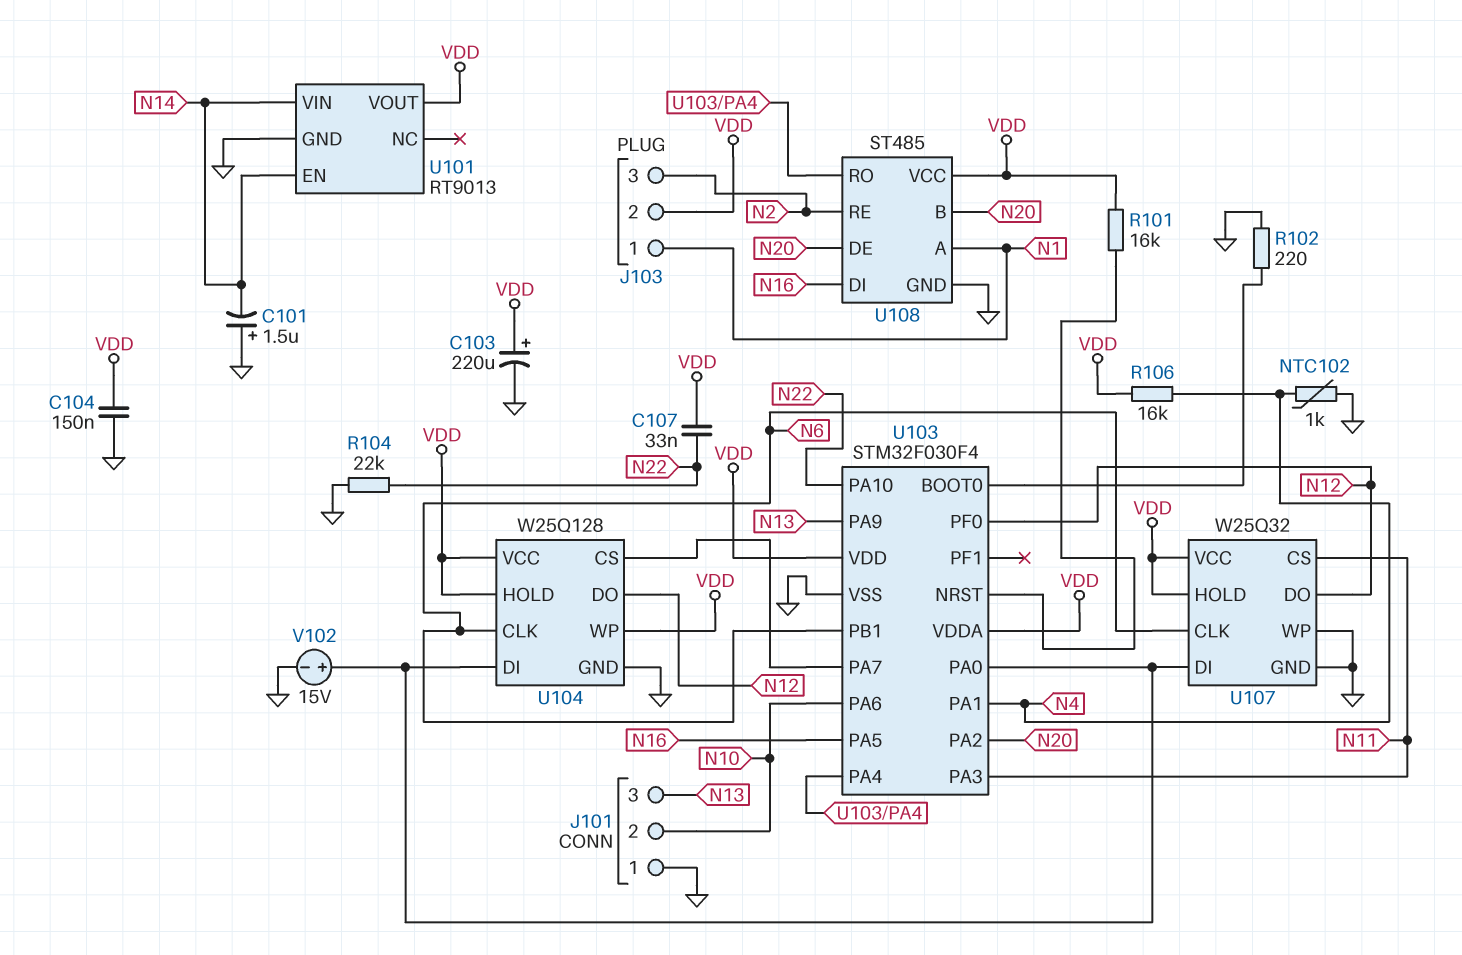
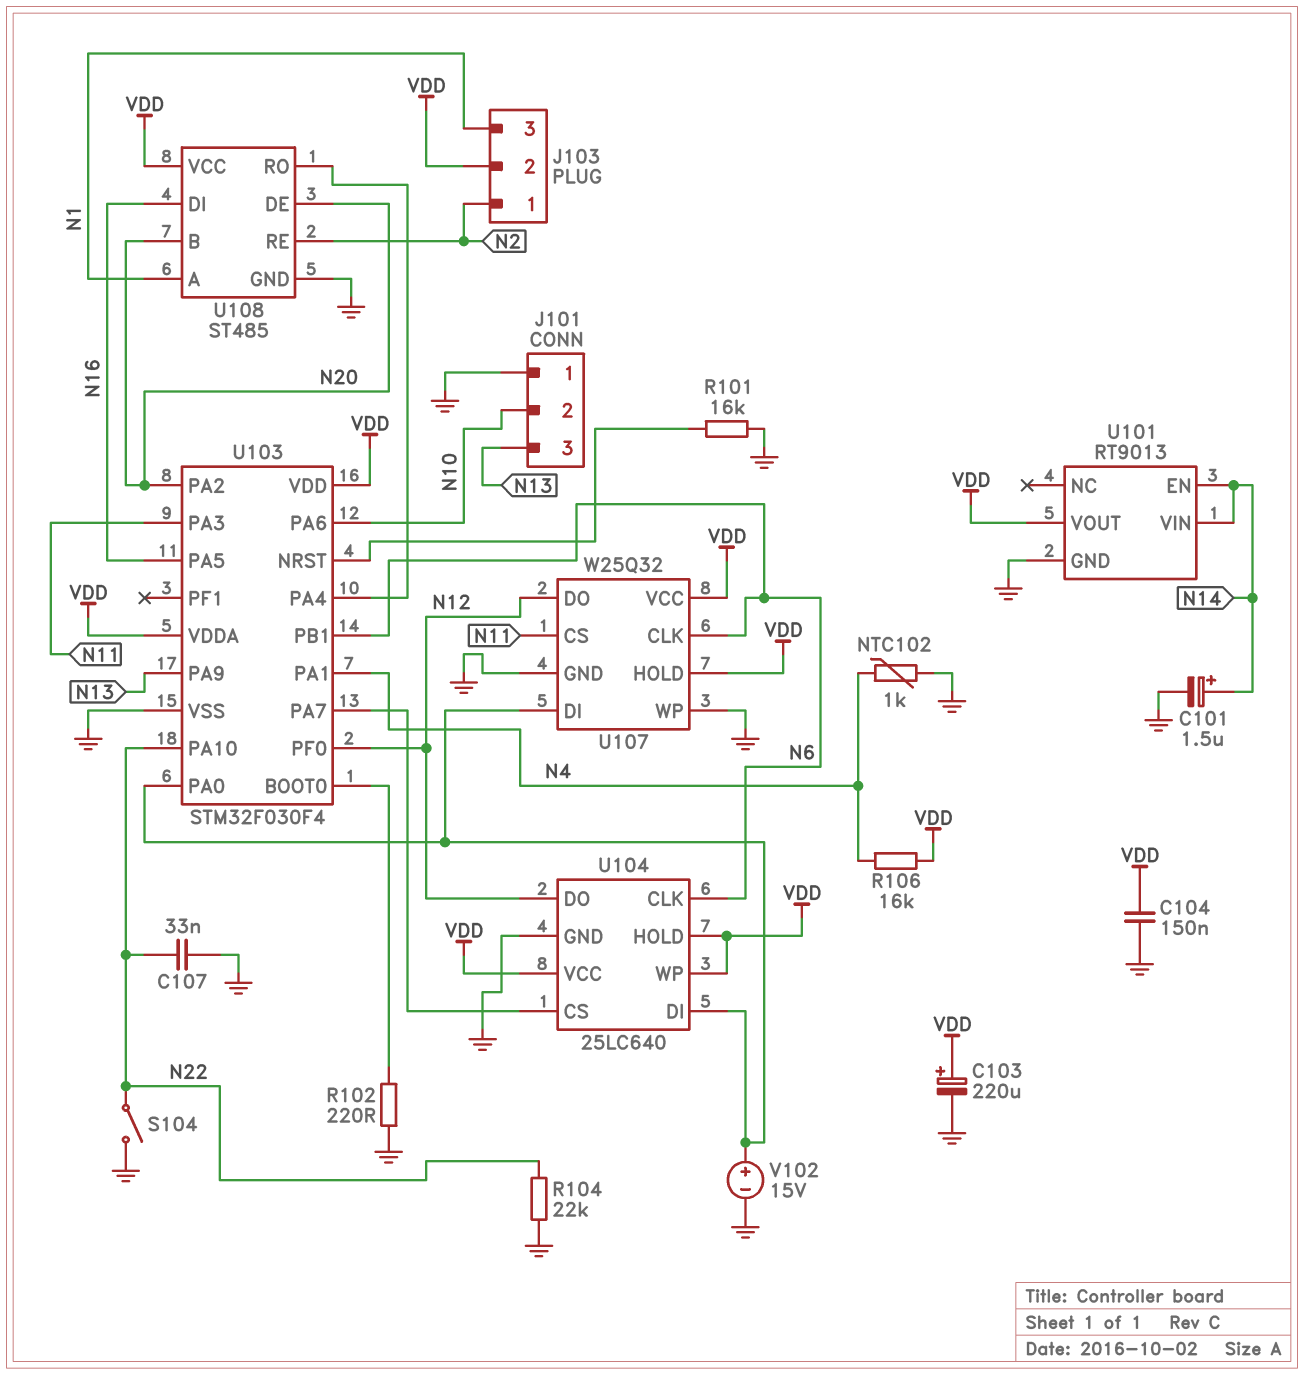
C101: 1.5uF (plus GND, minus N14) -> 1.5uF (plus N14, minus GND)
C107: 33nF (N22, VDD) -> 33nF (GND, N22)
J103 pin 1: N1 -> N2
J103 pin 3: N2 -> N1
R101: 16k (U103/NRST, VDD) -> 16k (GND, U103/NRST)
S104: none -> switch (GND, N22)
U104: W25Q128 -> 25LC640

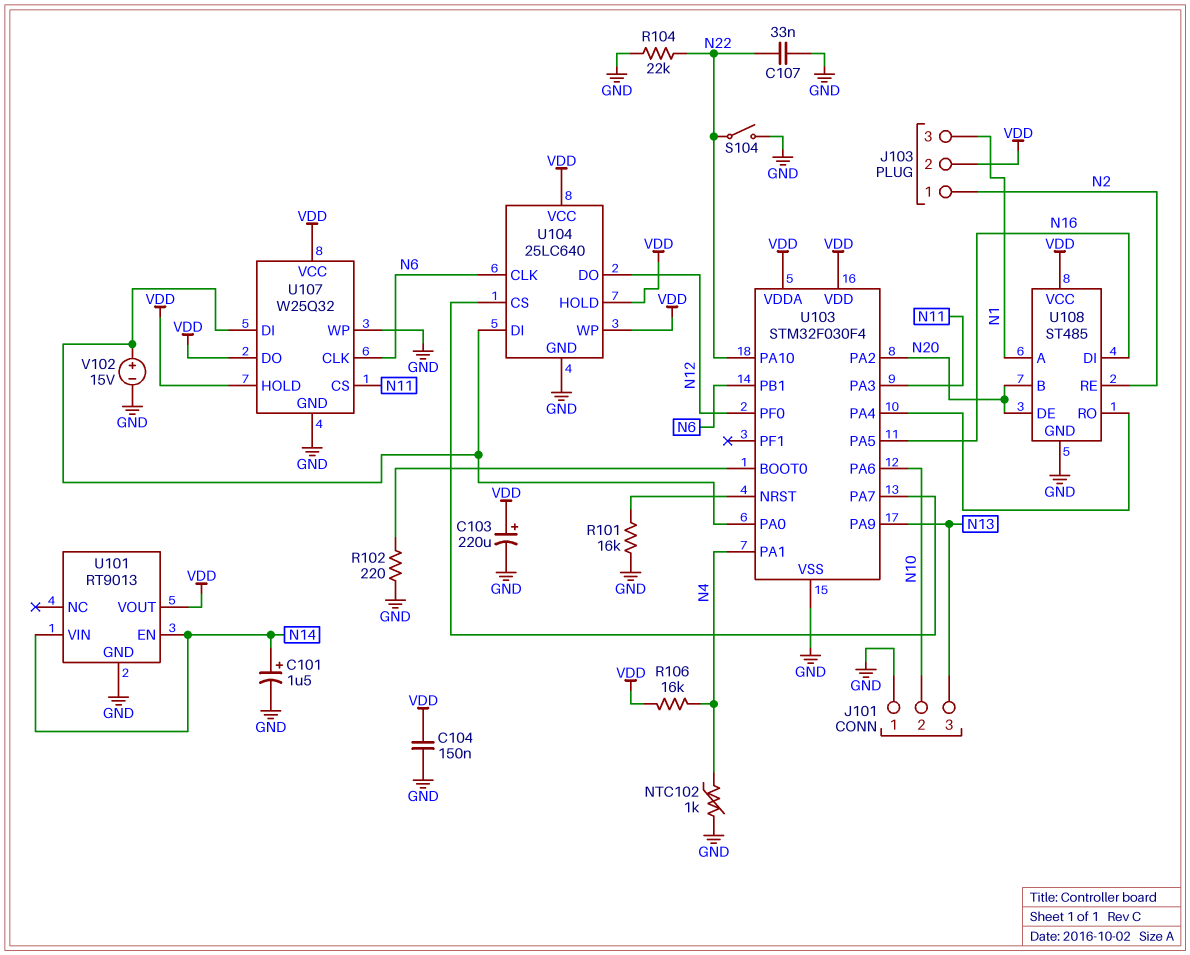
U107 pin DO: N12 -> VDD

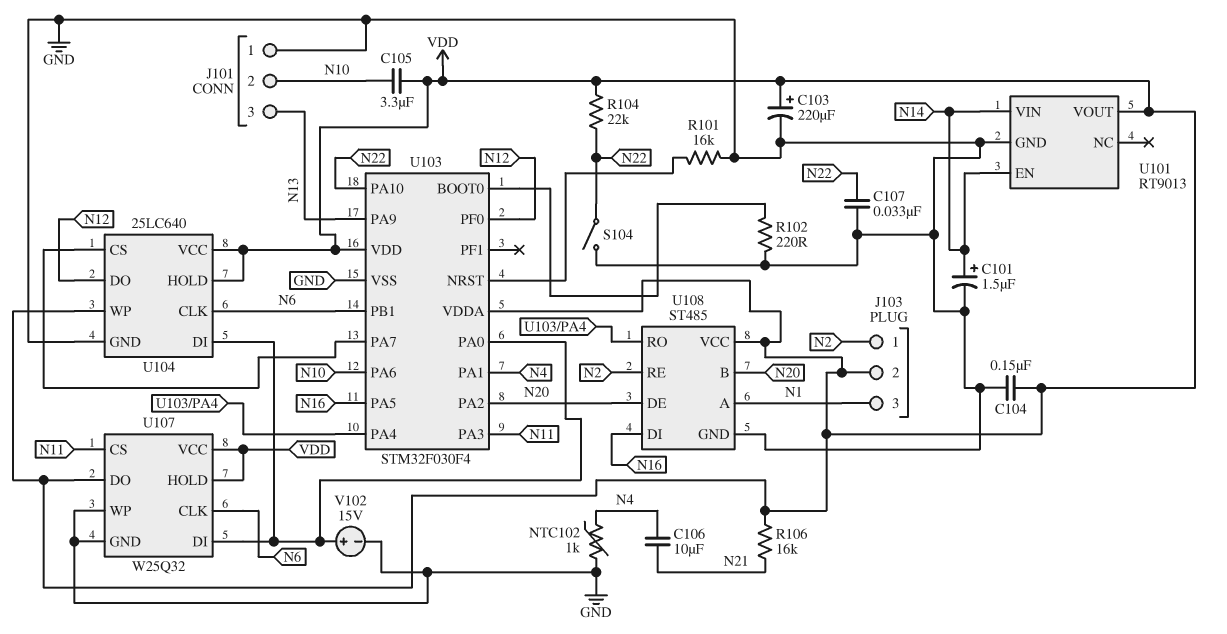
C105: none -> 3.3uF (N10, VDD)
C106: none -> 10uF (N4, N21)
R104: 22k (GND, N22) -> 22k (N22, VDD)
R106: 16k (N4, VDD) -> 16k (N21, VDD)

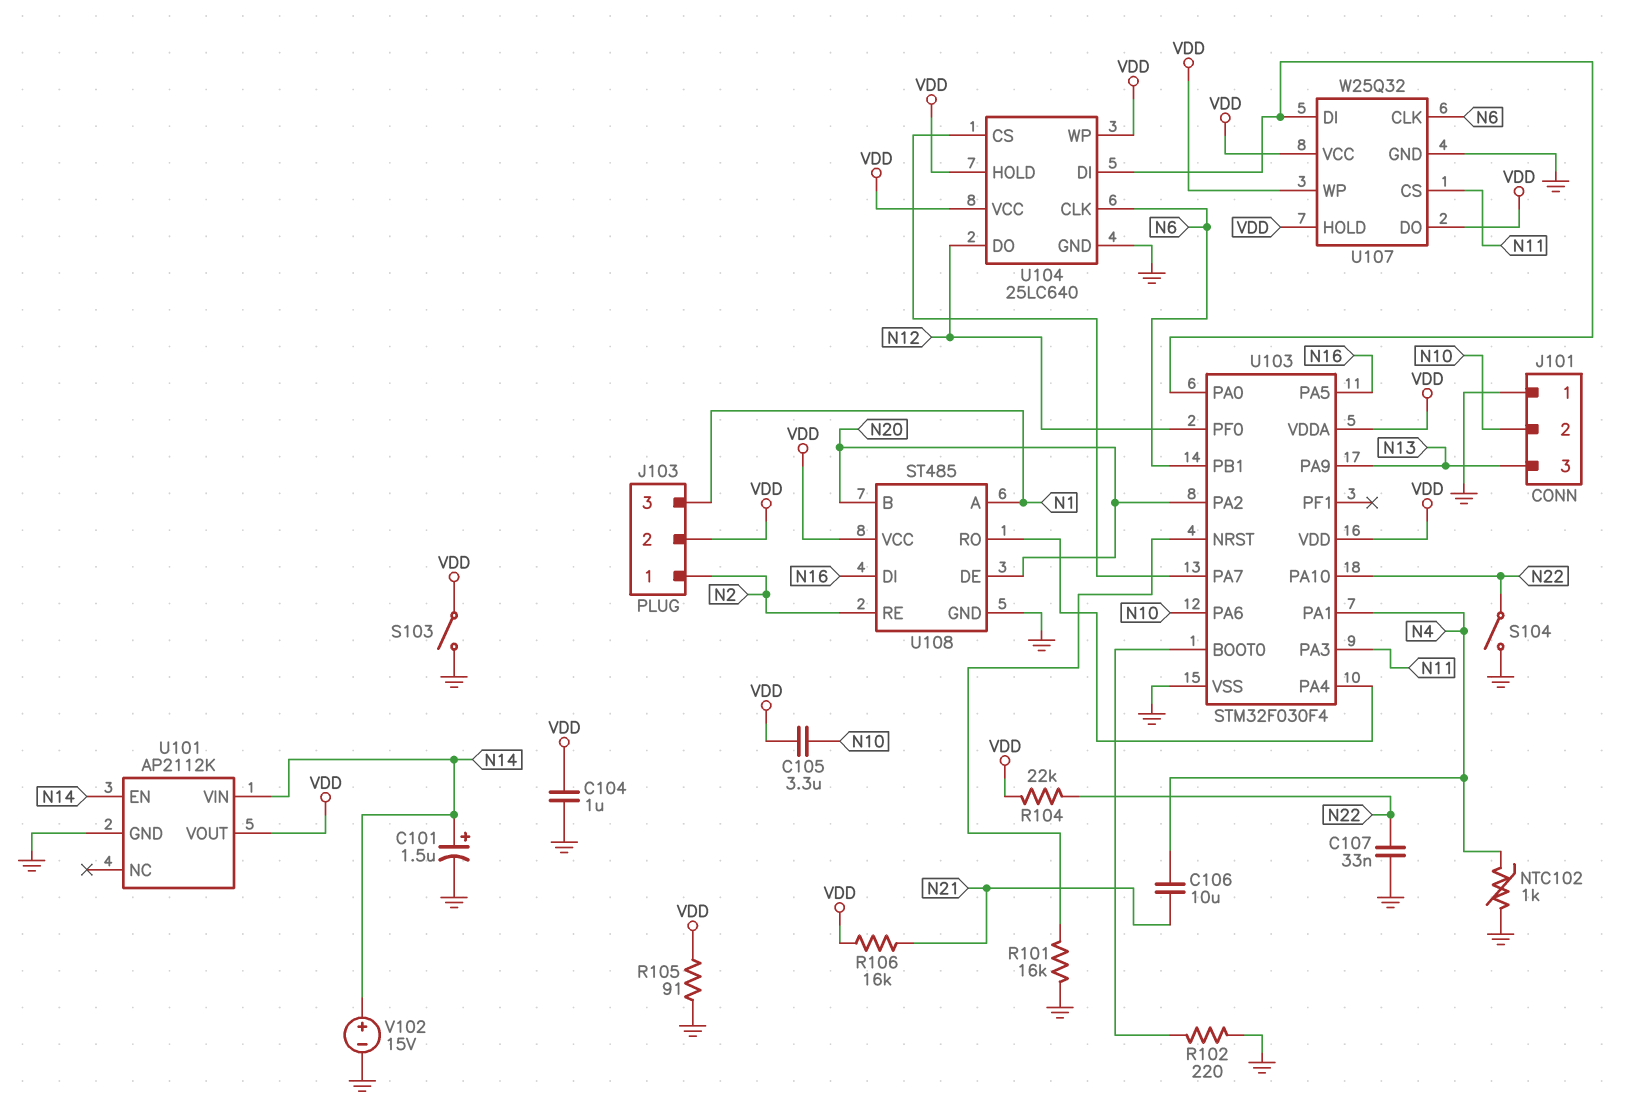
C103: 220uF (plus VDD, minus GND) -> none
C104: 150nF (GND, VDD) -> 1uF (GND, VDD)
R105: none -> 91 (GND, VDD)
S103: none -> switch (GND, VDD)
U101: RT9013 -> AP2112K
U107 pin WP: GND -> VDD
V102: 15V (plus U103/PA0, minus GND) -> 15V (plus N14, minus GND)

